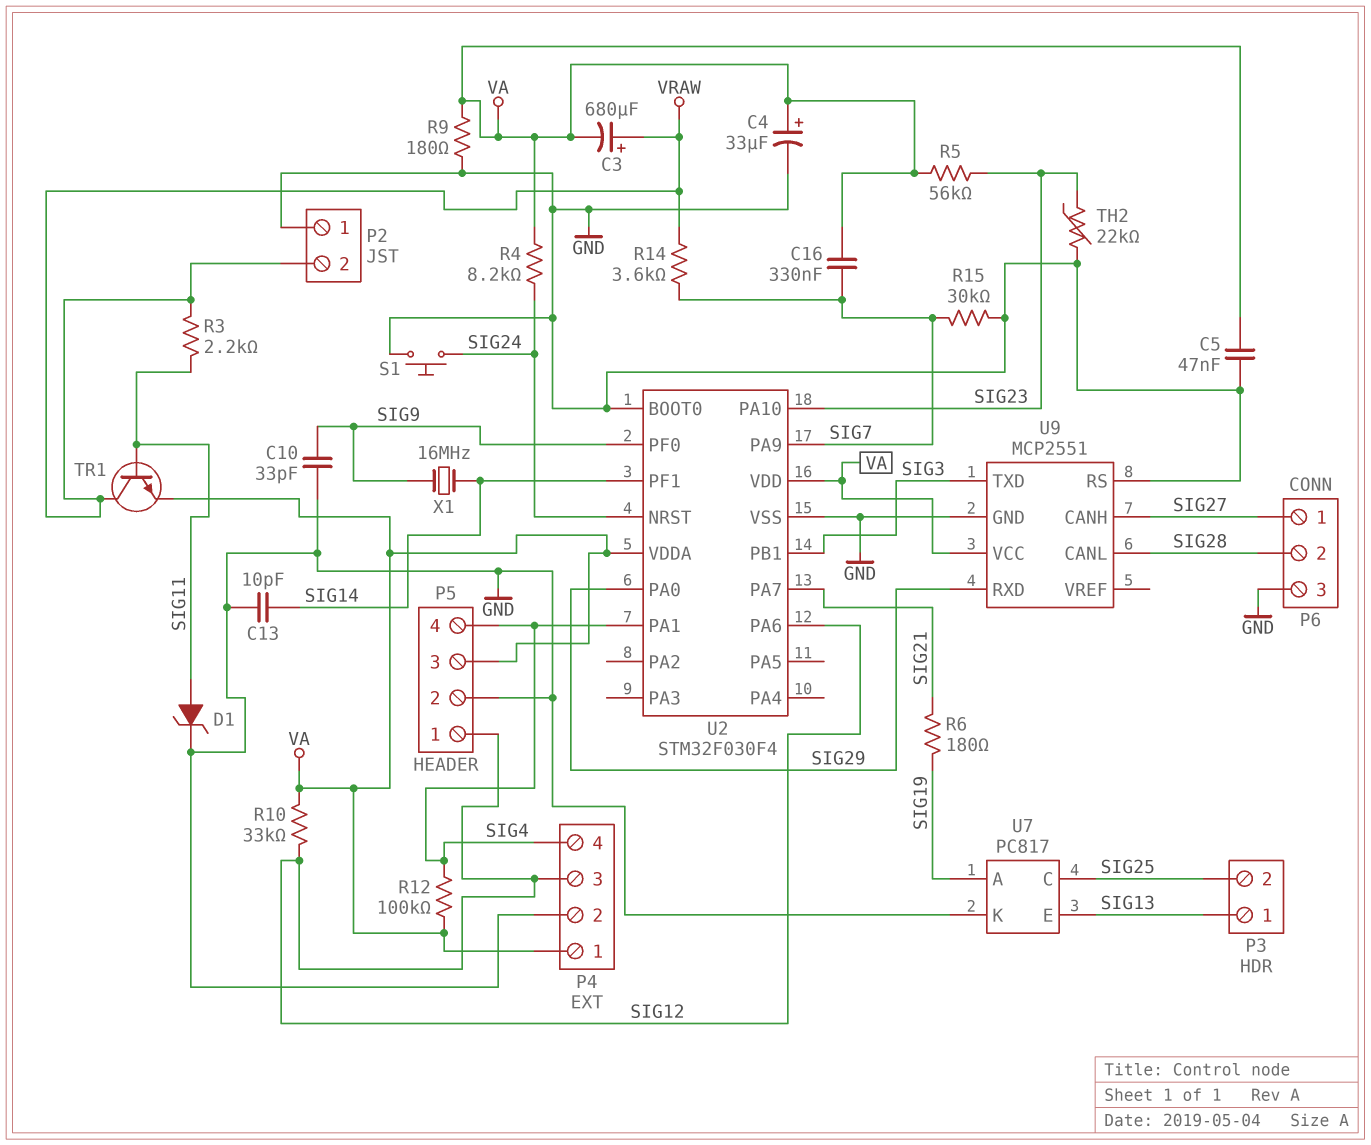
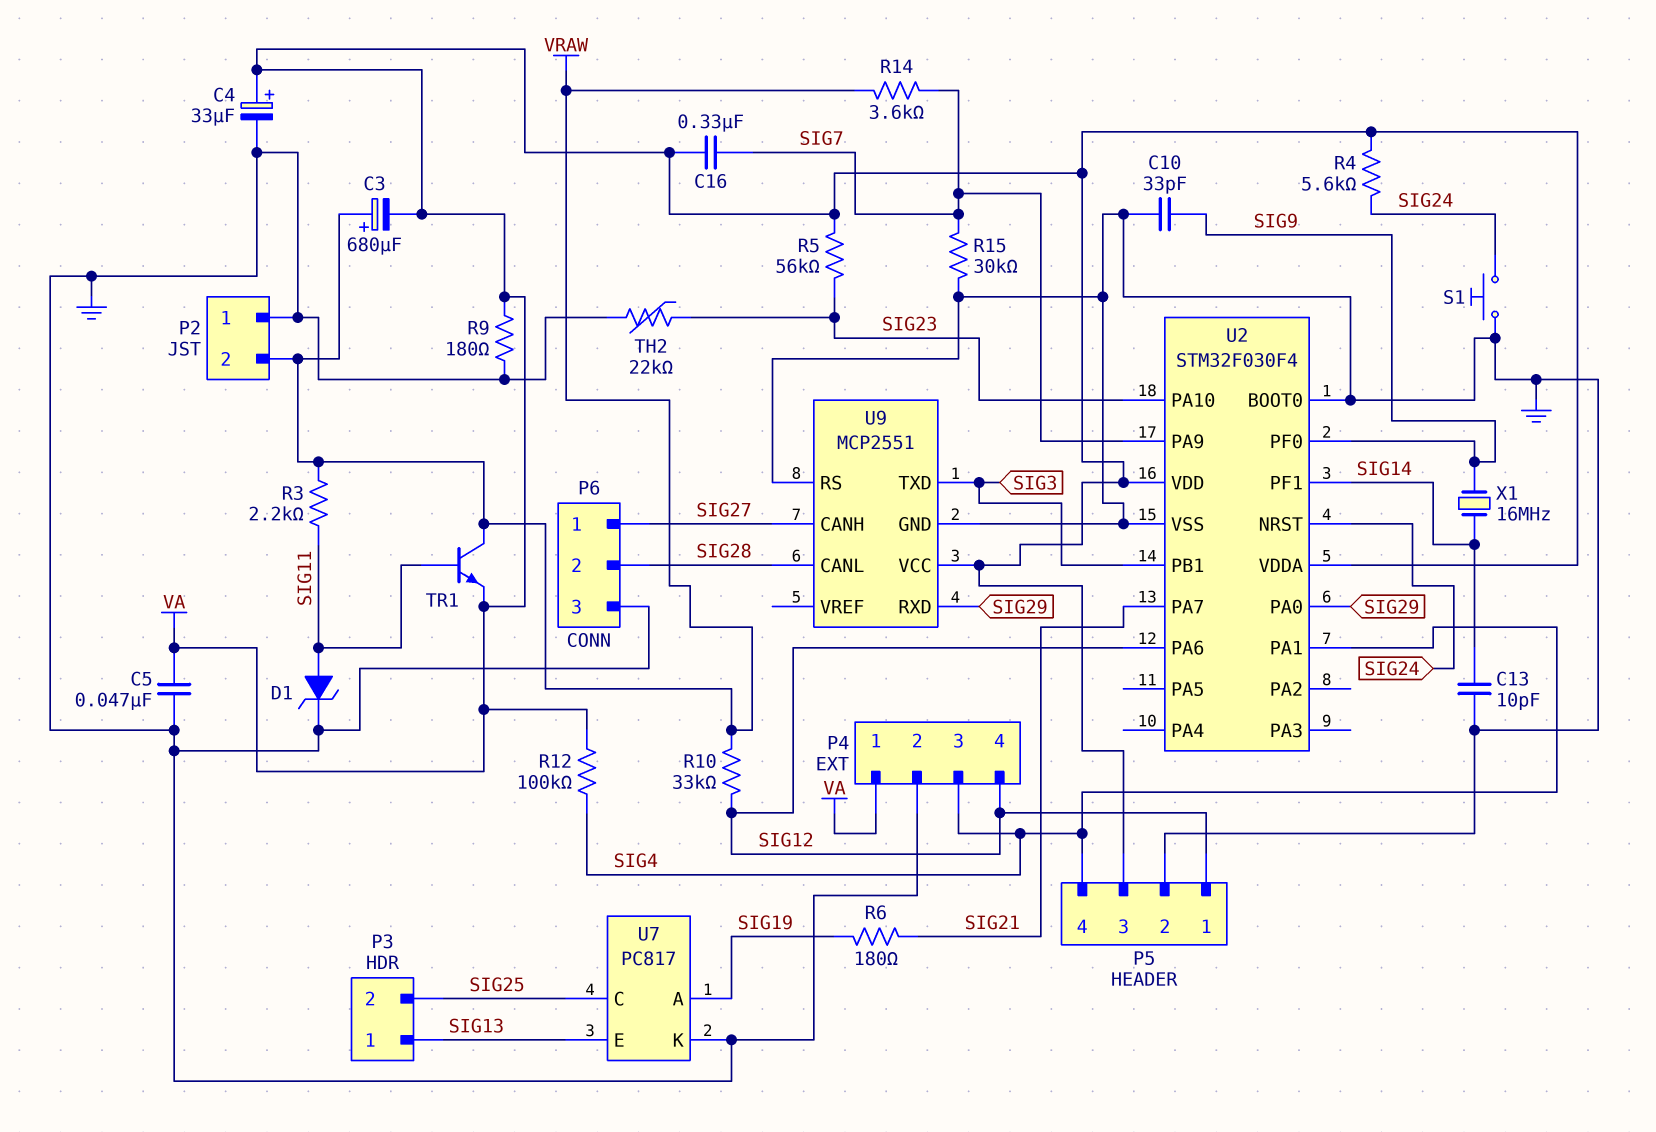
P4 pin 3: SIG12 -> SIG4
P4 pin 4: SIG4 -> SIG12
R4: 8.2k (SIG24, VA) -> 5.6k (SIG24, VA)
R10: 33k (SIG12, VA) -> 33k (SIG12, VRAW)

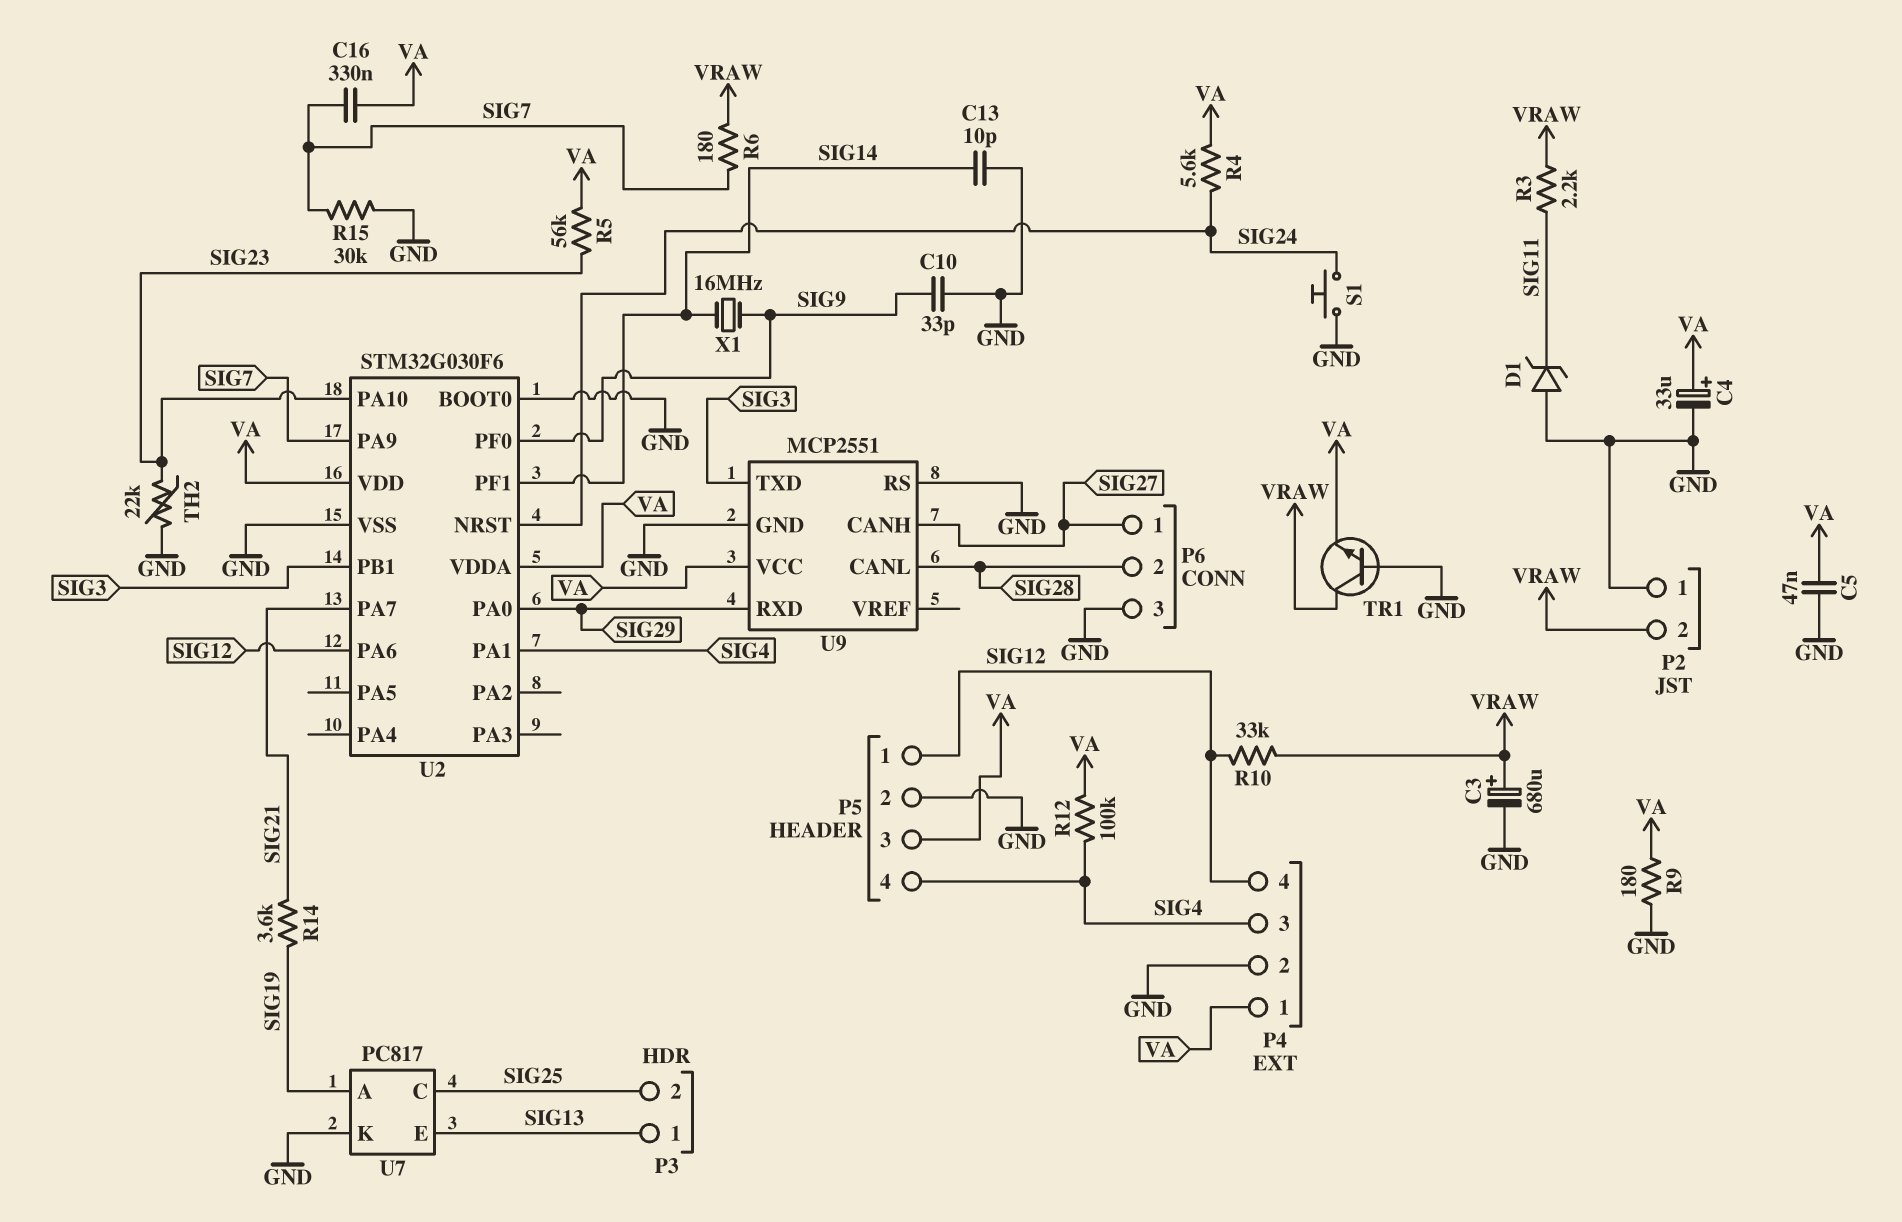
C3: 680uF (plus VRAW, minus VA) -> 680uF (plus VRAW, minus GND)
D1: zener (A SIG11, K GND) -> zener (A GND, K SIG11)
R6: 180 (SIG19, SIG21) -> 180 (SIG7, VRAW)
R14: 3.6k (SIG7, VRAW) -> 3.6k (SIG19, SIG21)
TR1: NPN (B SIG11, C VRAW, E VA) -> NPN (B GND, C VRAW, E VA)
U2: STM32F030F4 -> STM32G030F6

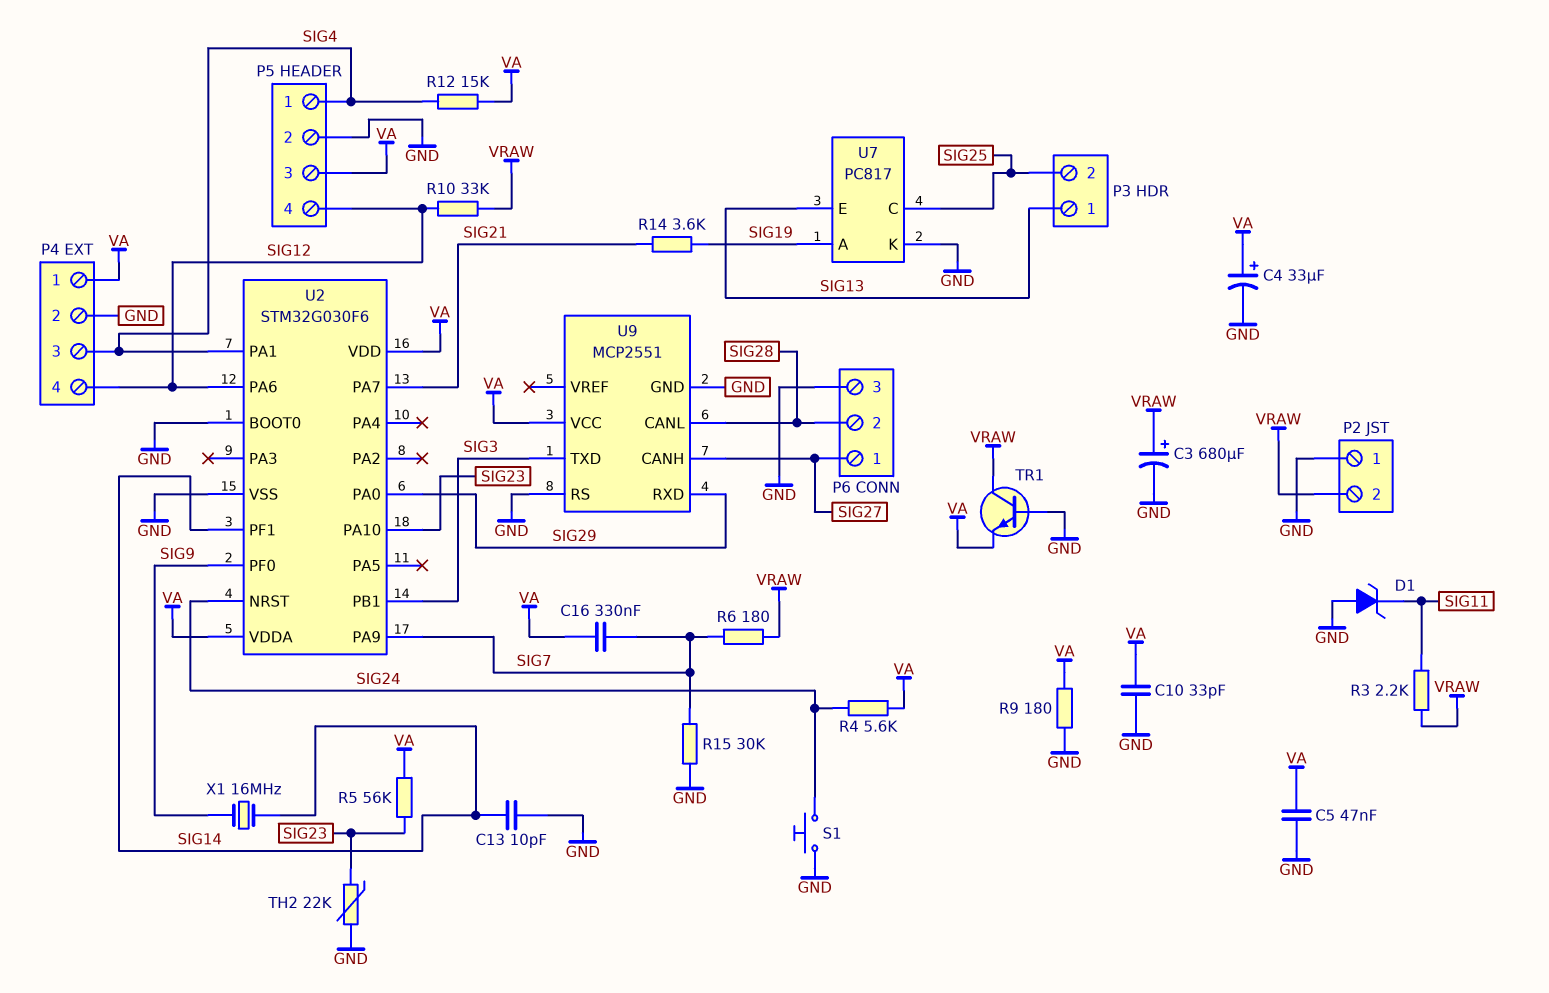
C10: 33pF (GND, SIG9) -> 33pF (GND, VA)
P5 pin 1: SIG12 -> SIG4
P5 pin 4: SIG4 -> SIG12
R12: 100k (SIG4, VA) -> 15k (SIG4, VA)

